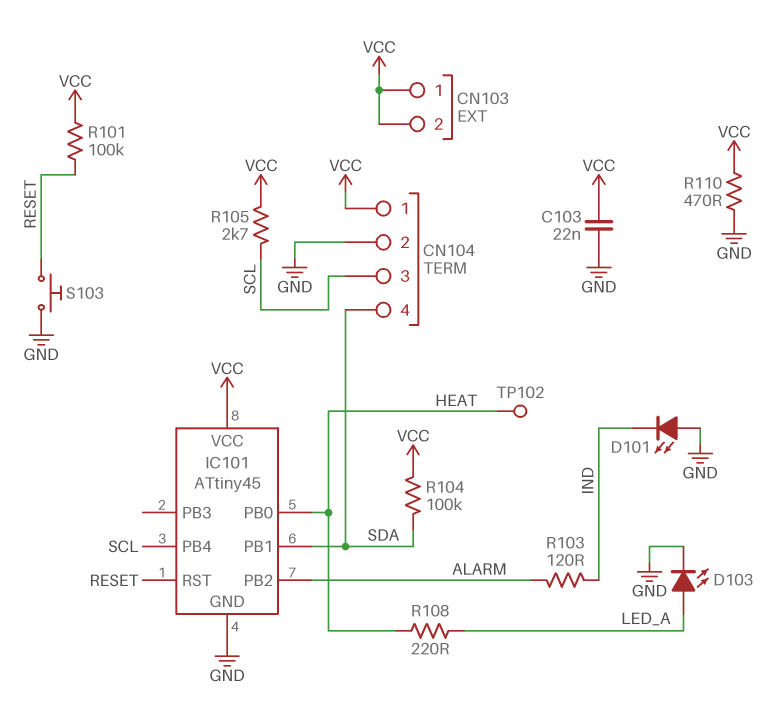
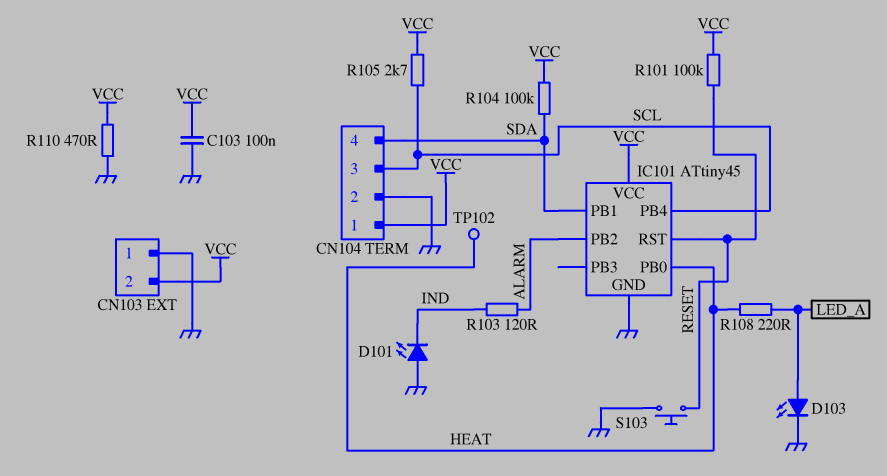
C103: 22nF (GND, VCC) -> 100nF (GND, VCC)
CN103 pin 1: VCC -> GND

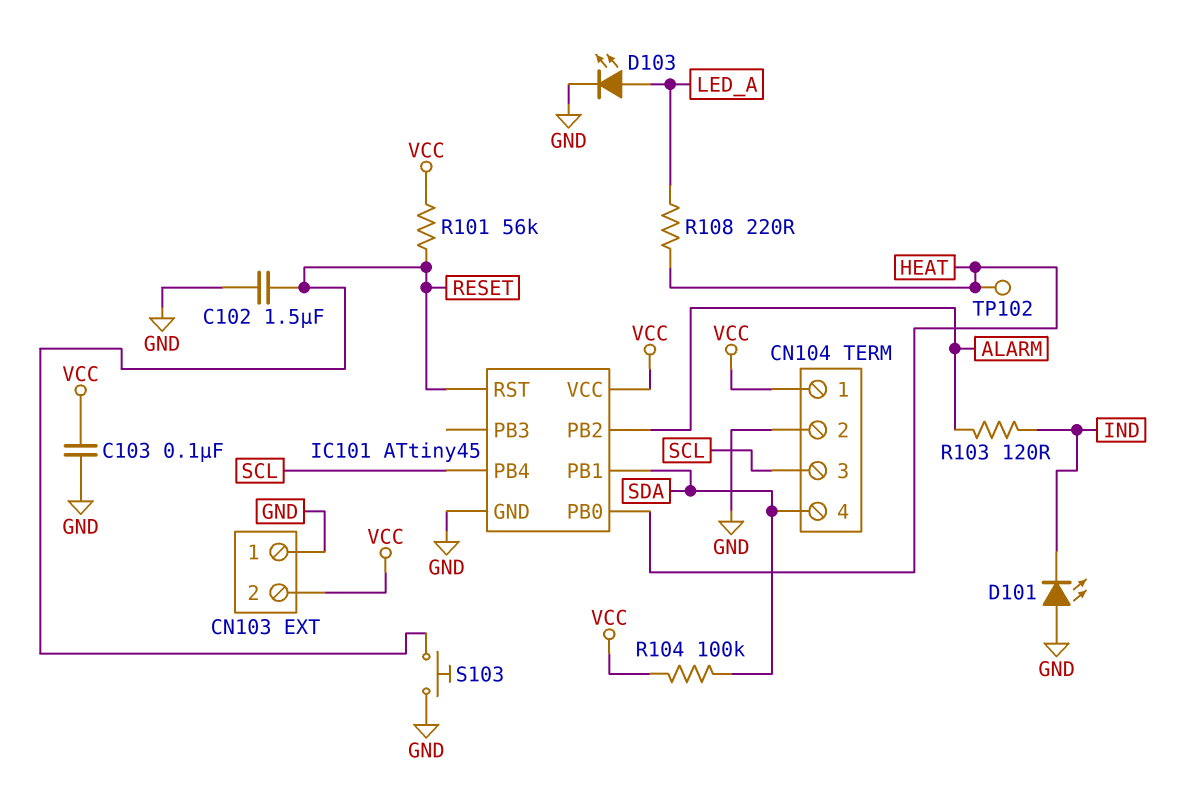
C102: none -> 1.5uF (GND, RESET)
R101: 100k (RESET, VCC) -> 56k (RESET, VCC)
R105: 2.7k (SCL, VCC) -> none
R110: 470 (GND, VCC) -> none

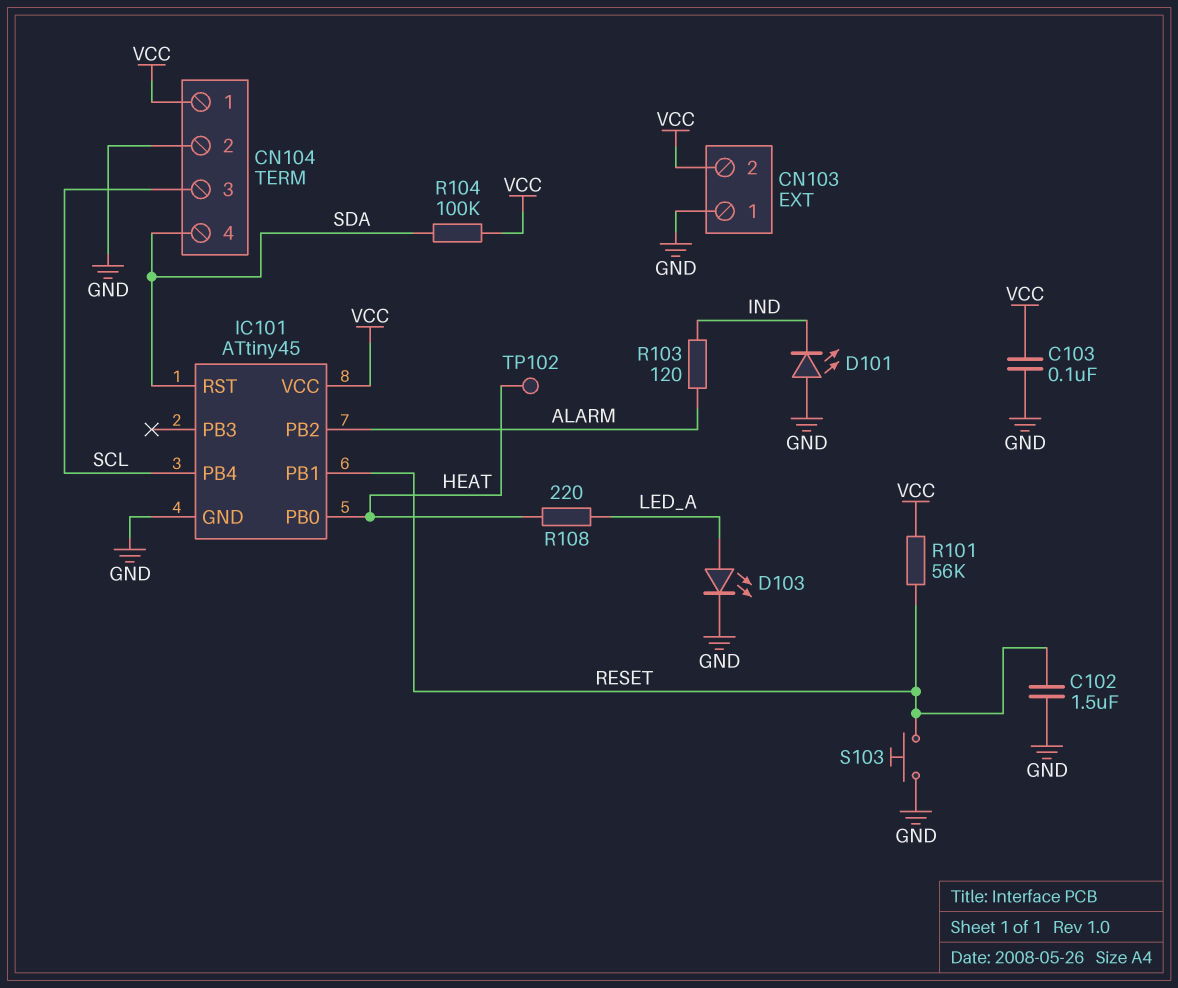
IC101 pin PB1: SDA -> RESET
IC101 pin RST: RESET -> SDA

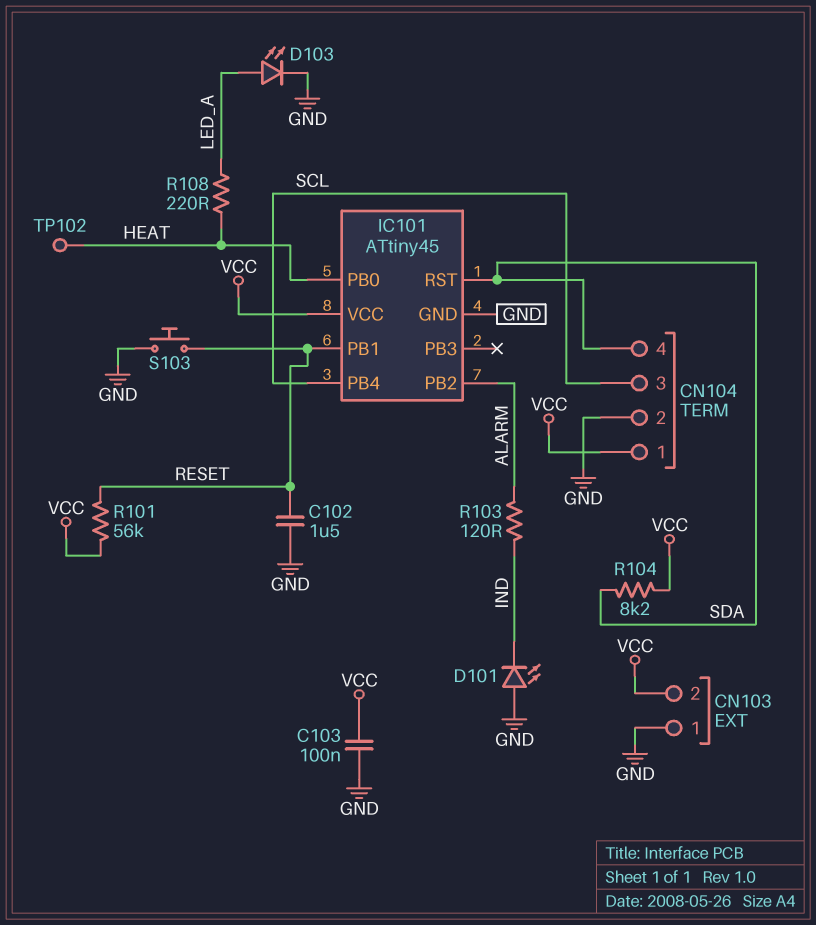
R104: 100k (SDA, VCC) -> 8.2k (SDA, VCC)

